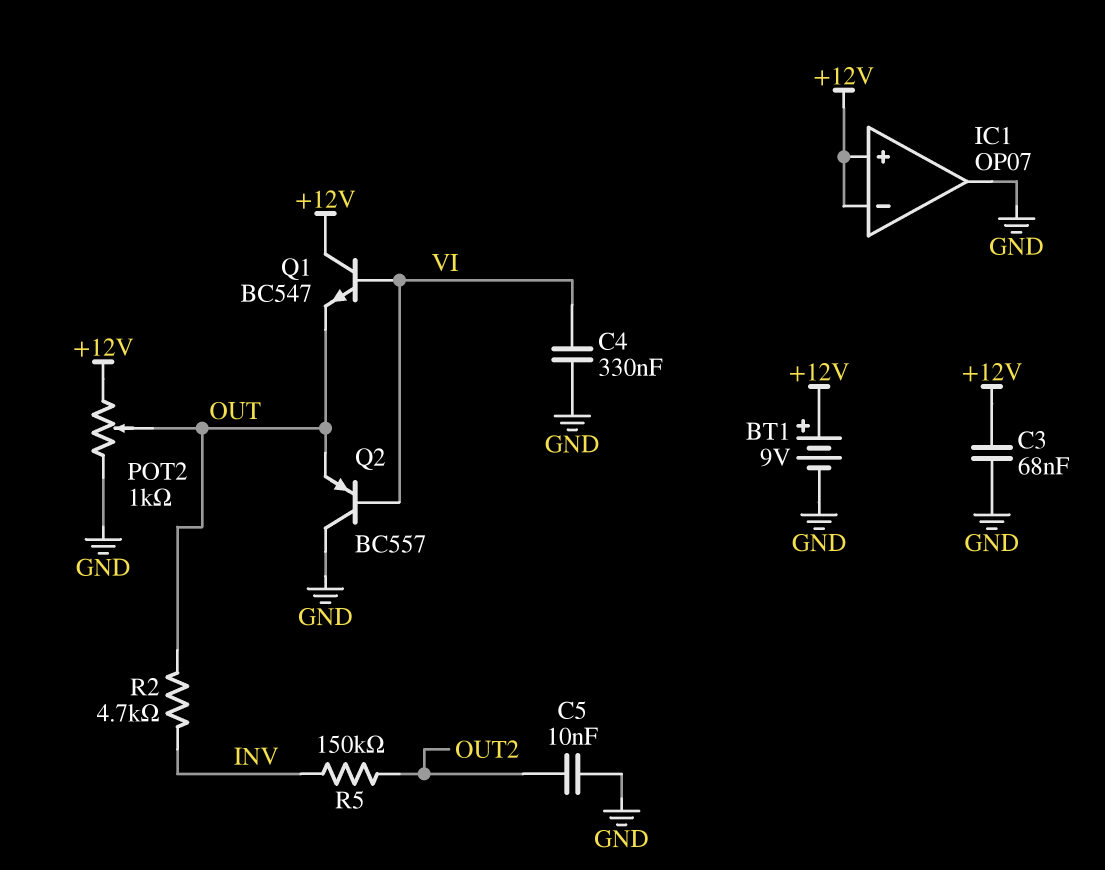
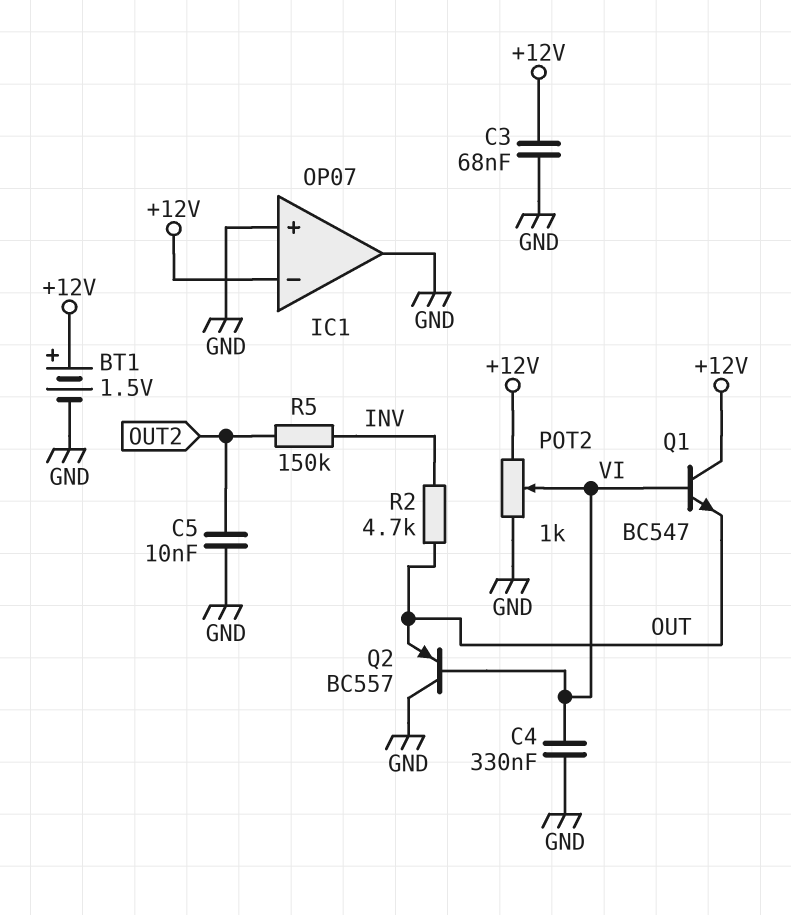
BT1: 9V (plus +12V, minus GND) -> 1.5V (plus +12V, minus GND)
IC1 pin in+: +12V -> GND
POT2: 1k (+12V, GND, wiper OUT) -> 1k (+12V, GND, wiper VI)

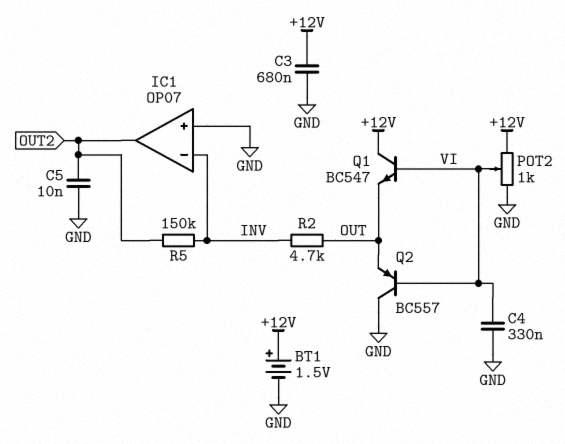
C3: 68nF (+12V, GND) -> 680nF (+12V, GND)
IC1 pin in-: +12V -> INV
IC1 pin out: GND -> OUT2

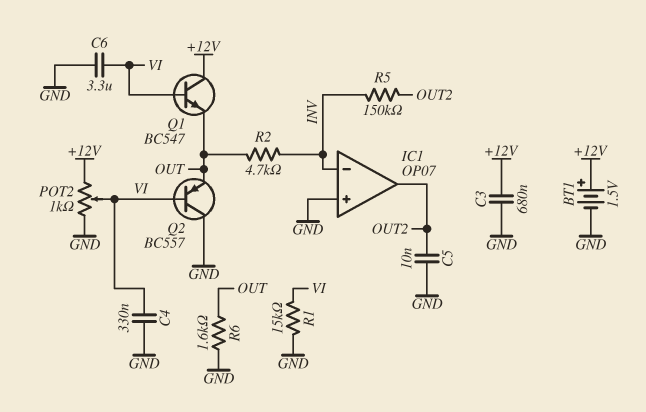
C6: none -> 3.3uF (GND, VI)
R1: none -> 15k (GND, VI)
R6: none -> 1.6k (GND, OUT)

